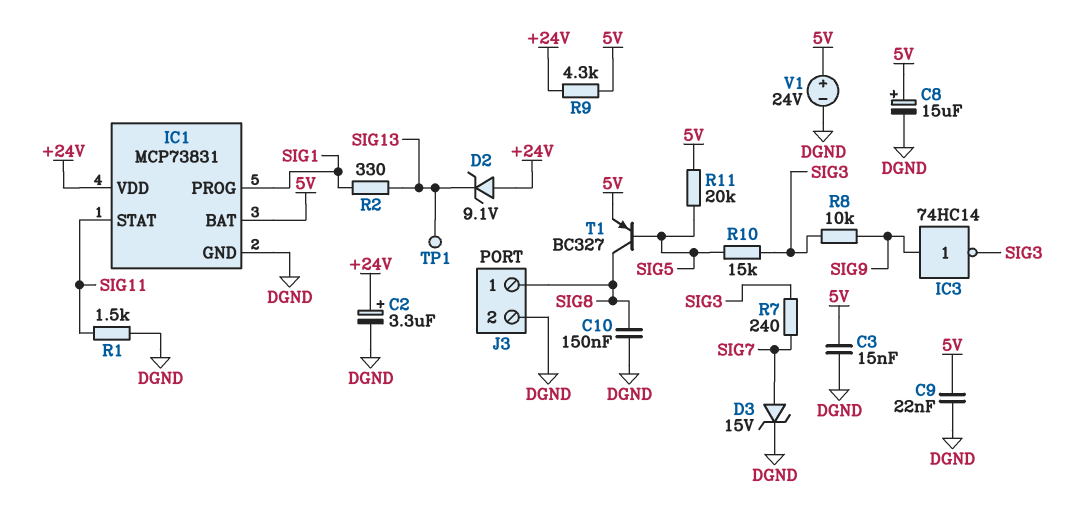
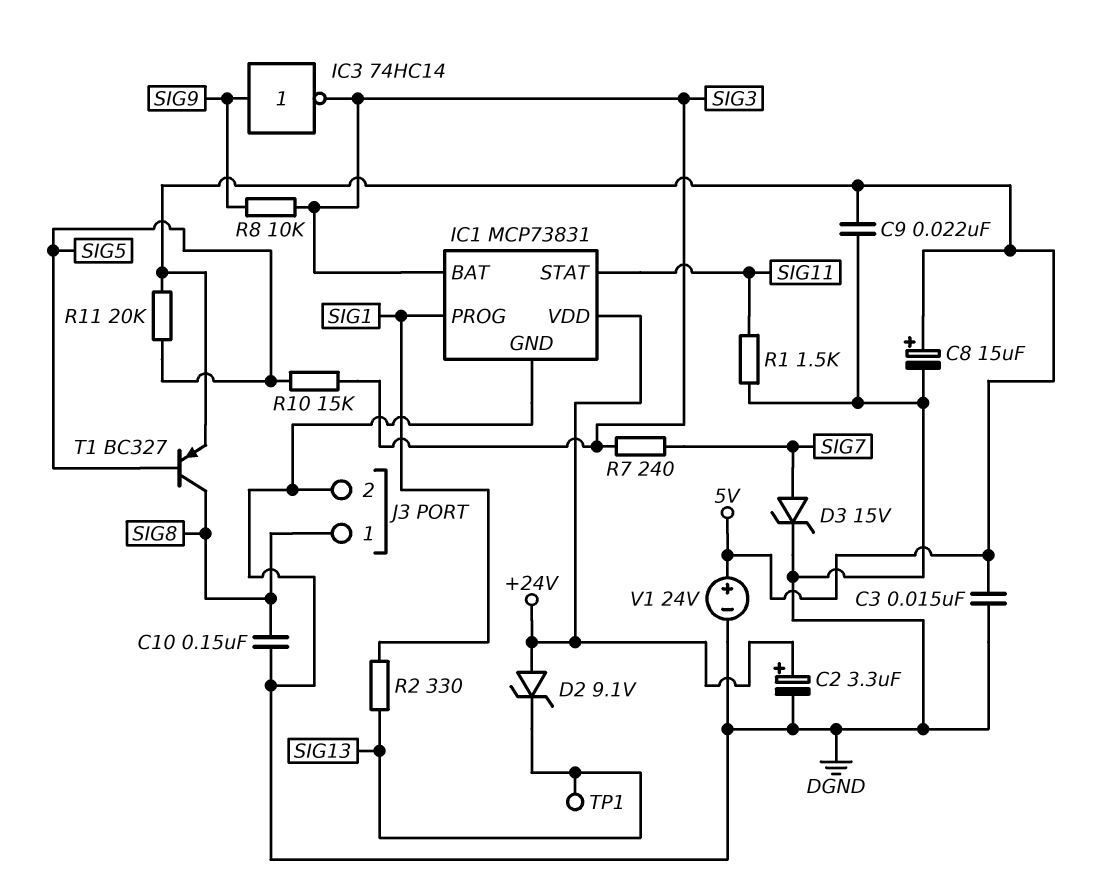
IC1 pin BAT: 5V -> SIG3
R9: 4.3k (+24V, 5V) -> none

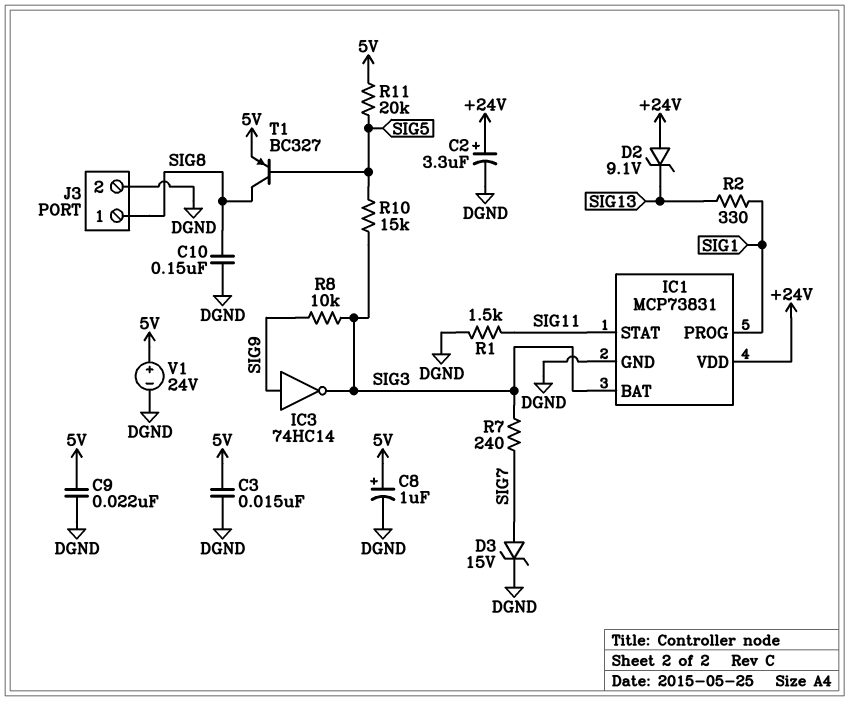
C8: 15uF (plus 5V, minus DGND) -> 1uF (plus 5V, minus DGND)
TP1: test point (SIG13) -> none

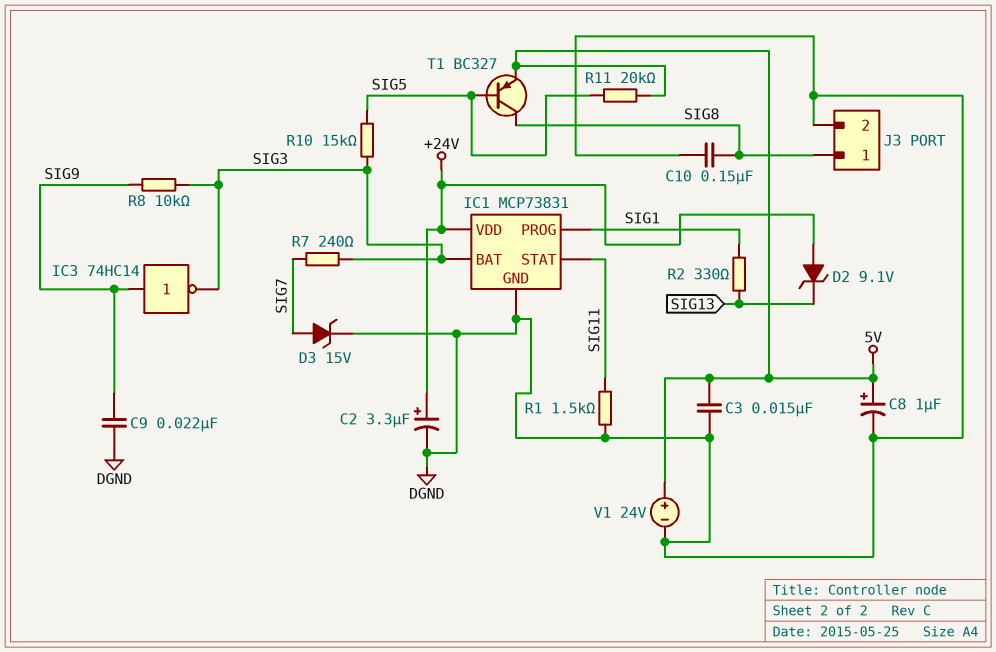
C9: 22nF (5V, DGND) -> 22nF (DGND, SIG9)

